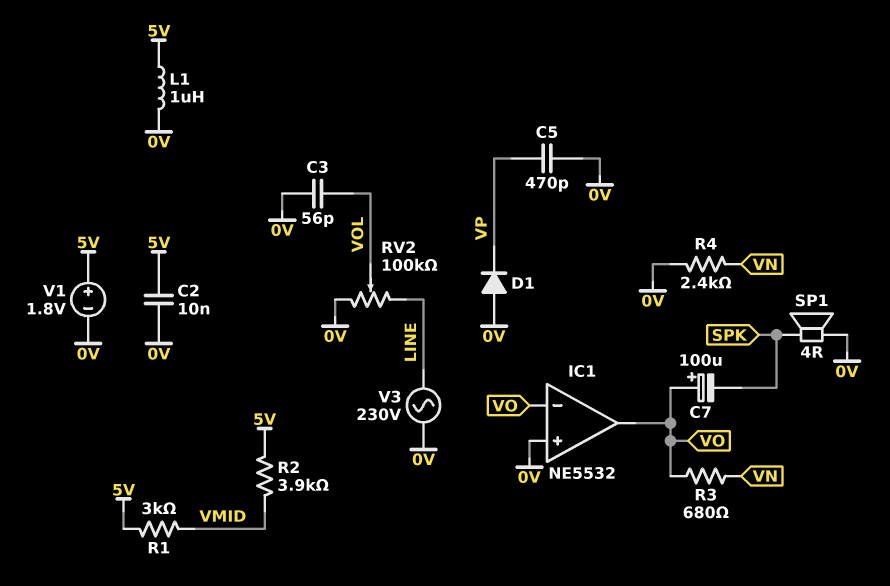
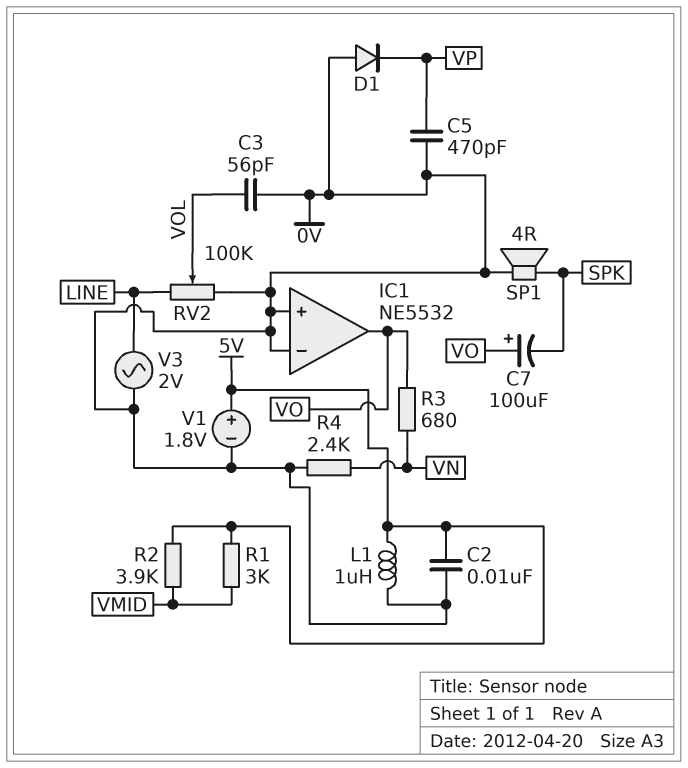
IC1 pin in-: VO -> 0V
V3: AC 230V (0V, LINE) -> AC 2V (0V, LINE)

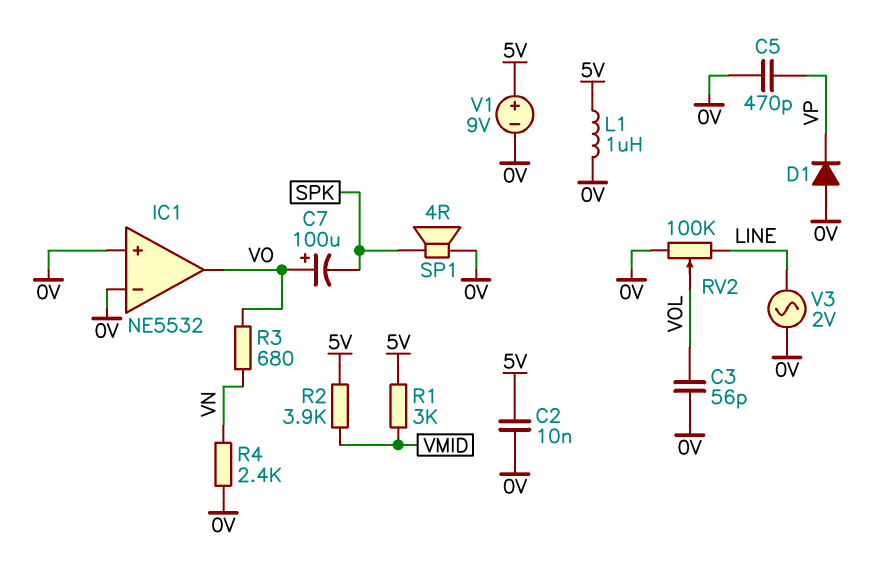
V1: 1.8V (plus 5V, minus 0V) -> 9V (plus 5V, minus 0V)

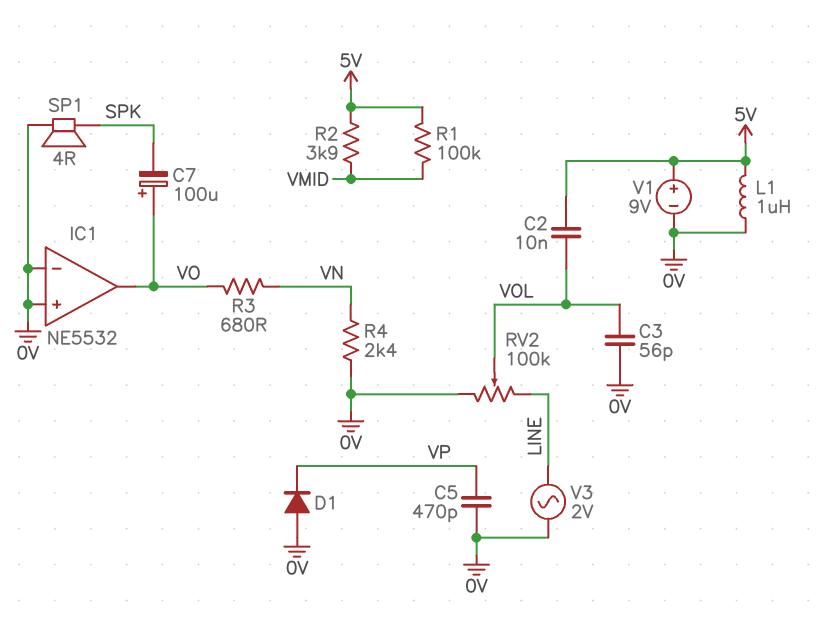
C2: 10nF (0V, 5V) -> 10nF (5V, VOL)
R1: 3k (5V, VMID) -> 100k (5V, VMID)

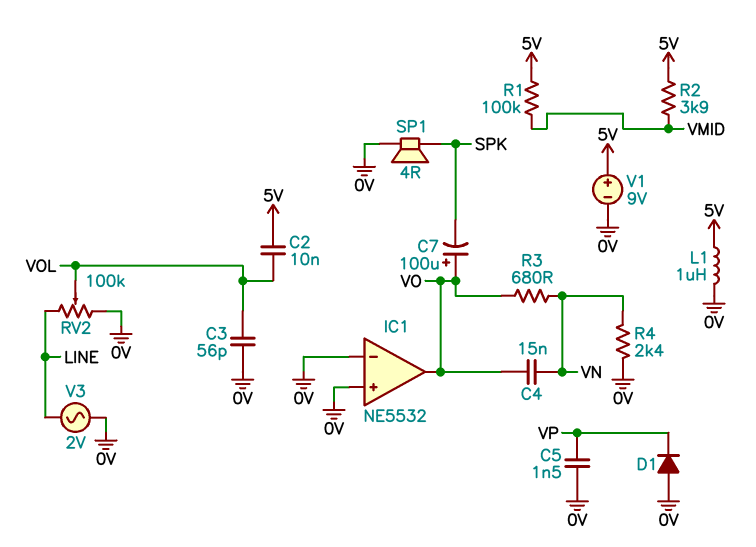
C4: none -> 15nF (VN, VO)
C5: 470pF (0V, VP) -> 1.5nF (0V, VP)

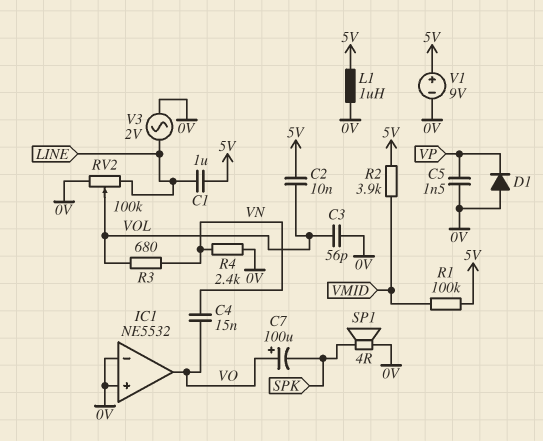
C1: none -> 1uF (5V, LINE)
R3: 680 (VN, VO) -> 680 (VN, VOL)

